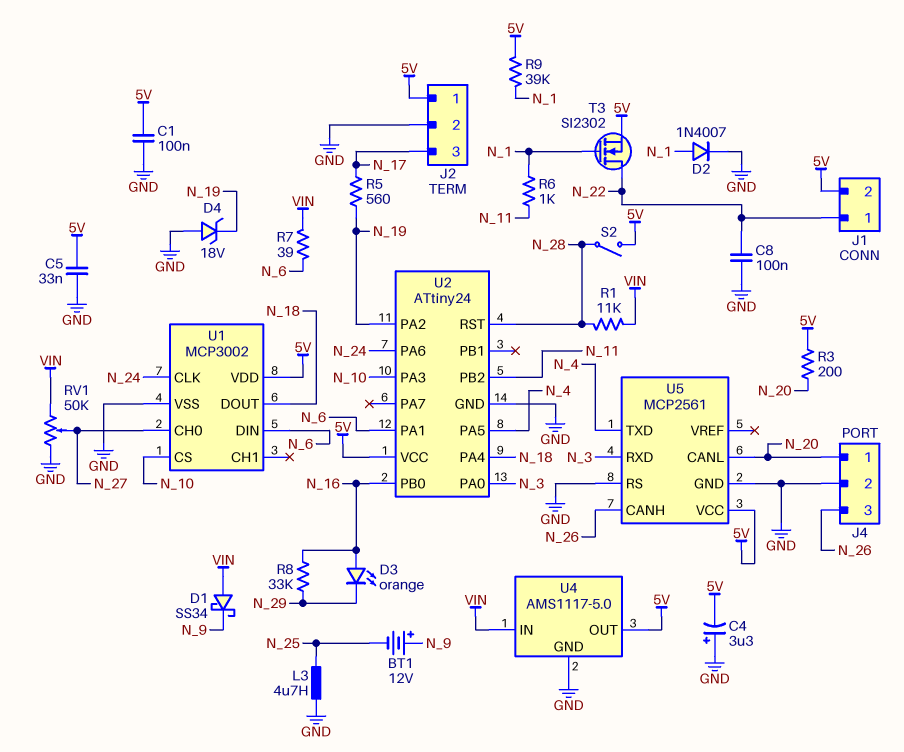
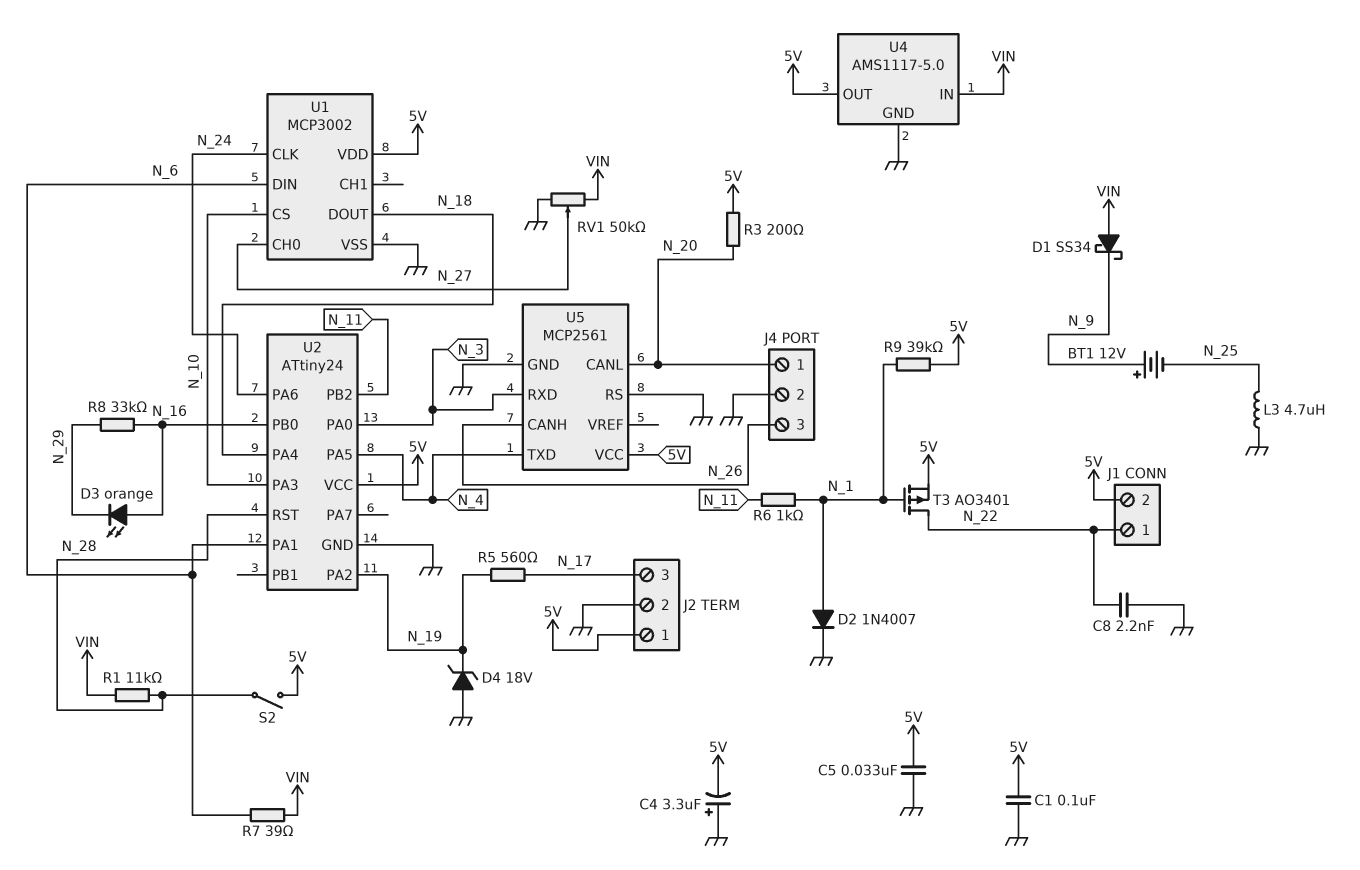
C8: 100nF (GND, N_22) -> 2.2nF (GND, N_22)
T3: NMOS SI2302 (G N_1, D N_22, S 5V) -> PMOS AO3401 (G N_1, D N_22, S 5V)

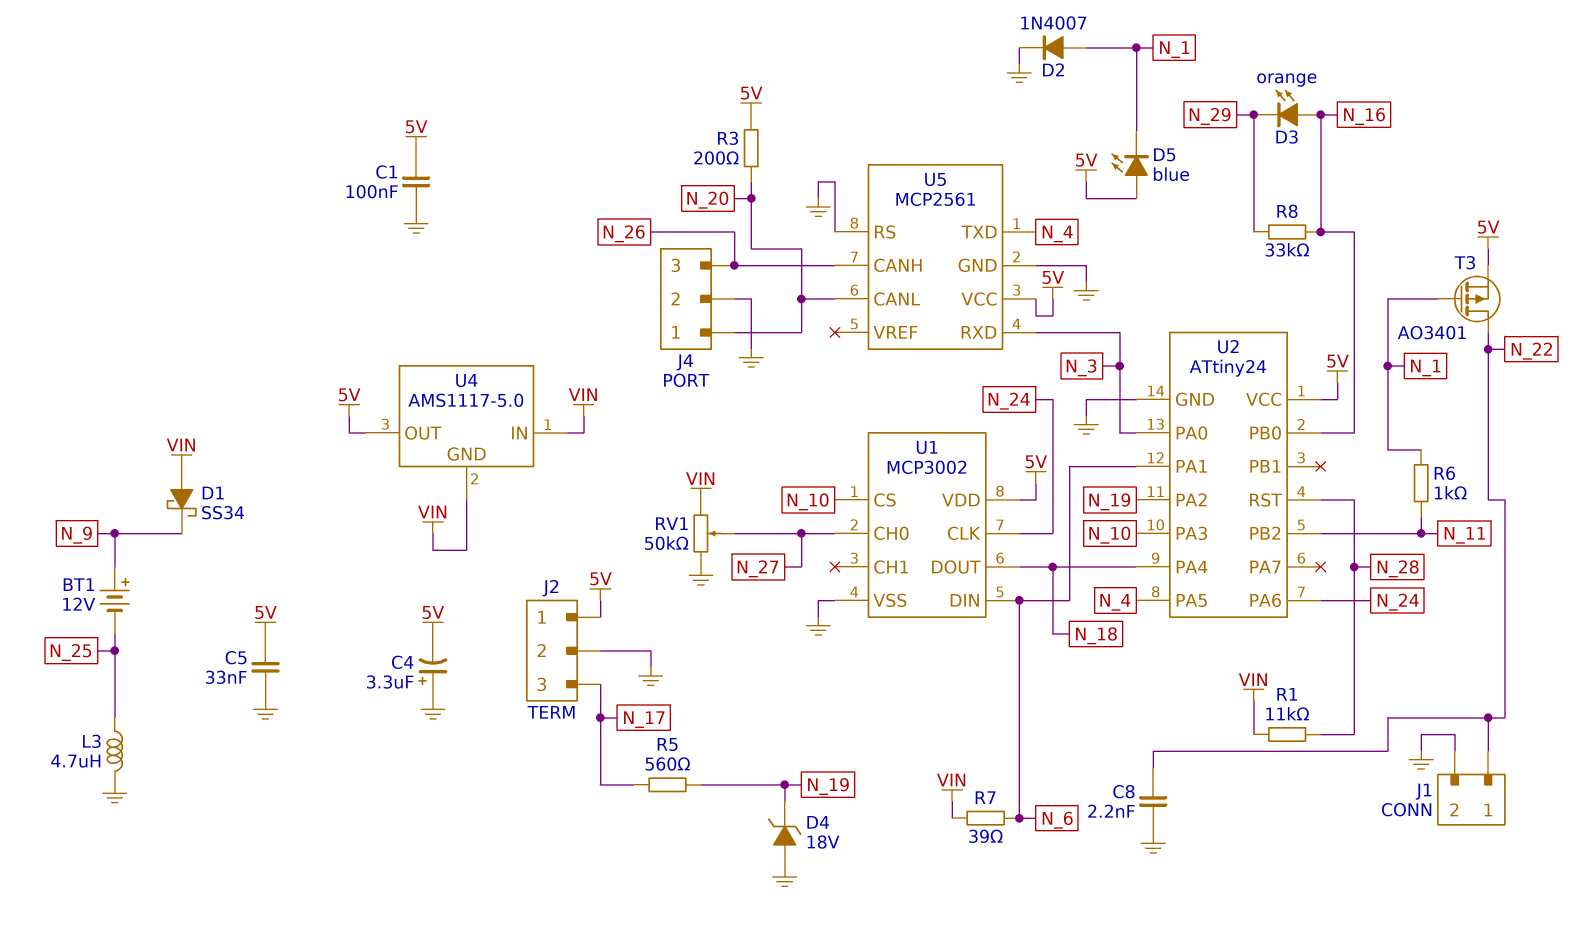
D5: none -> LED blue (A 5V, K N_1)
J1 pin 2: 5V -> GND
R9: 39k (5V, N_1) -> none
S2: switch (5V, N_28) -> none
U4 pin GND: GND -> VIN

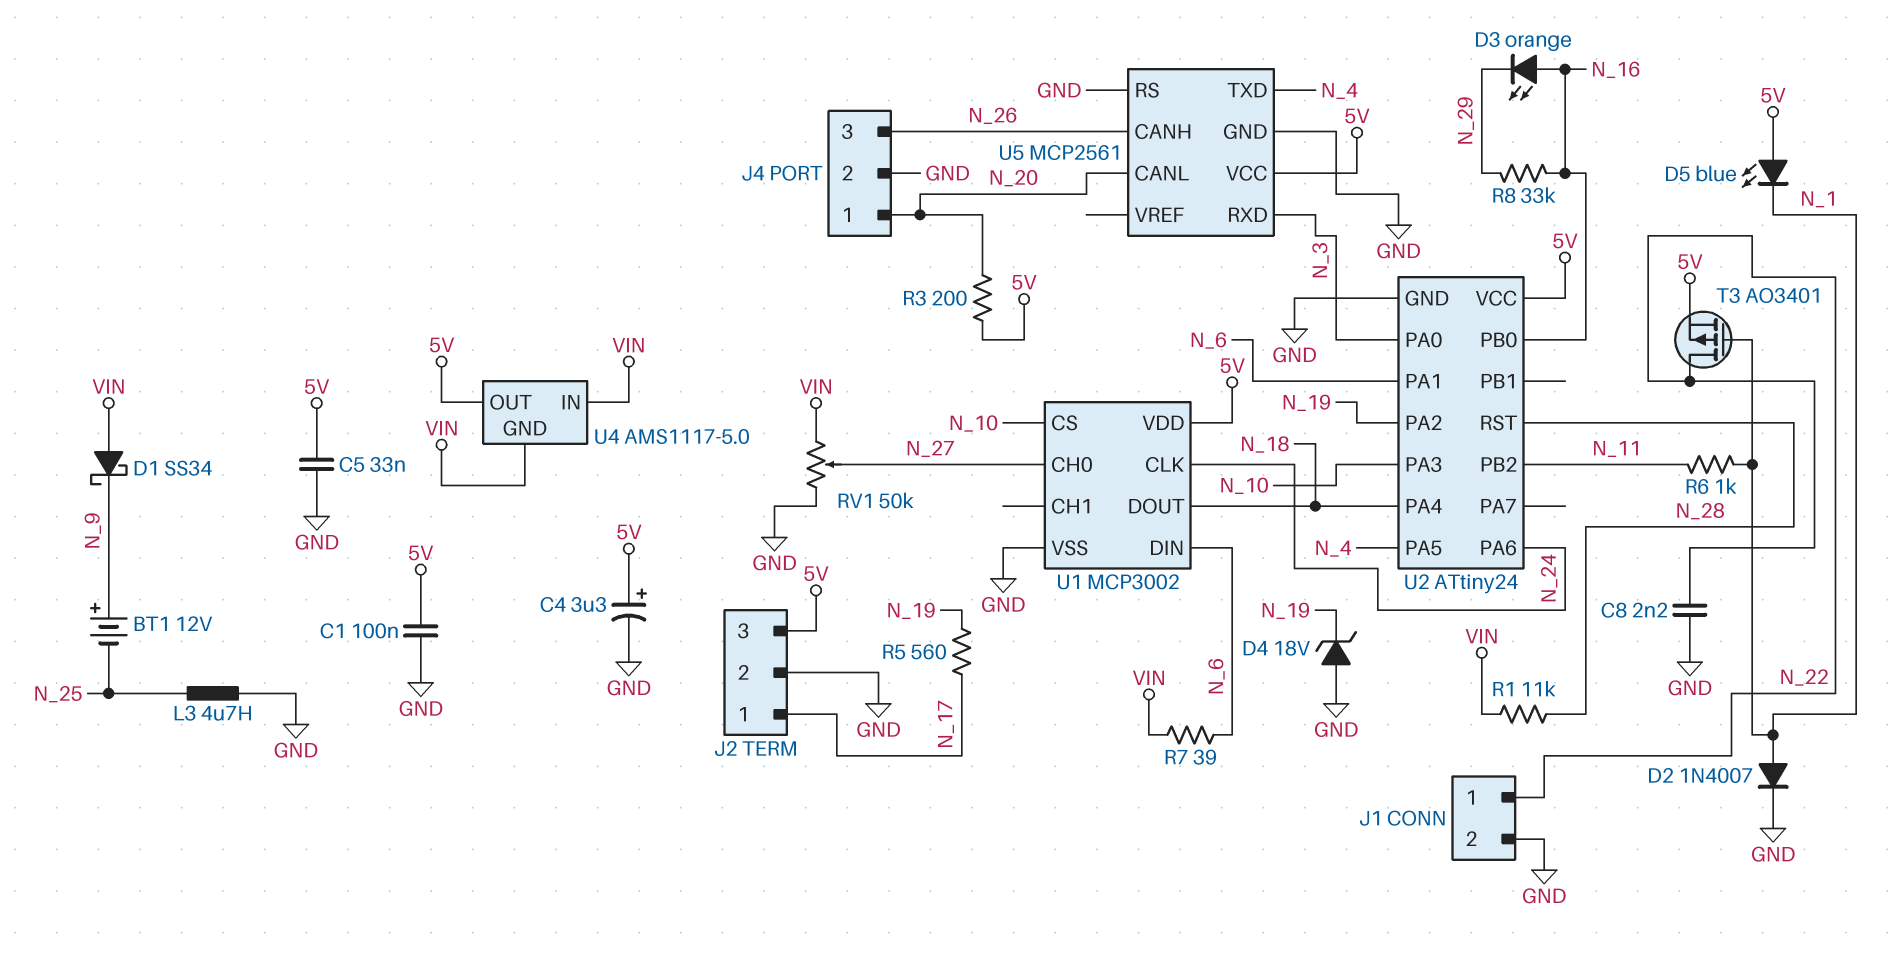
C4: 3.3uF (plus GND, minus 5V) -> 3.3uF (plus 5V, minus GND)
J2 pin 1: 5V -> N_17
J2 pin 3: N_17 -> 5V

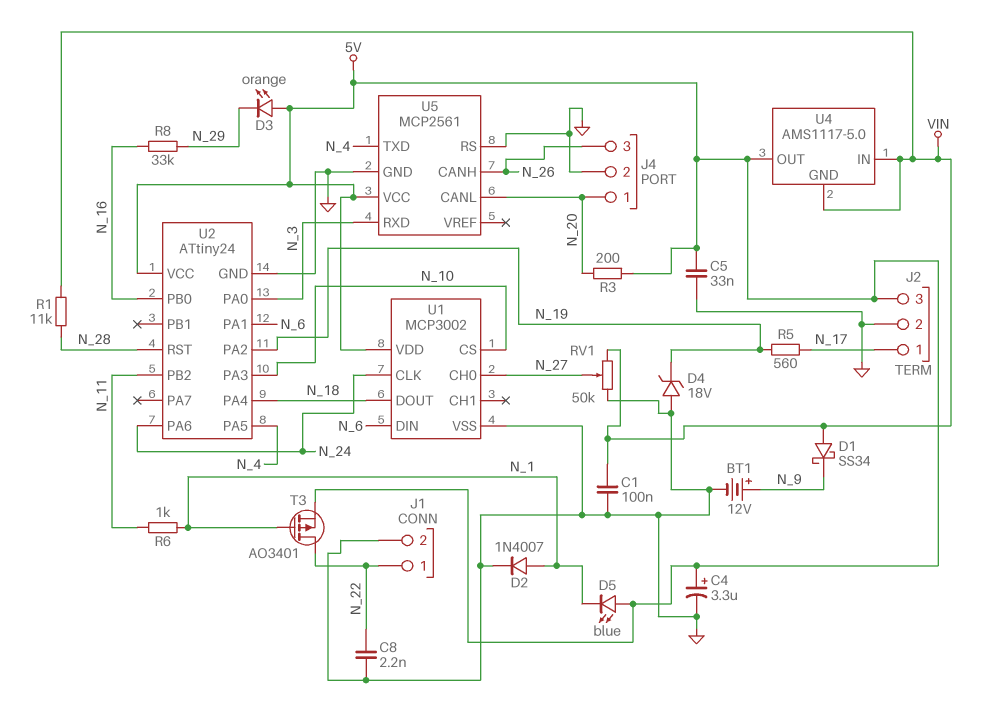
BT1: 12V (plus N_9, minus N_25) -> 12V (plus N_9, minus GND)
C1: 100nF (5V, GND) -> 100nF (GND, VIN)
D3: LED orange (A N_16, K N_29) -> LED orange (A 5V, K N_29)
L3: 4.7uH (GND, N_25) -> none
R7: 39 (N_6, VIN) -> none

